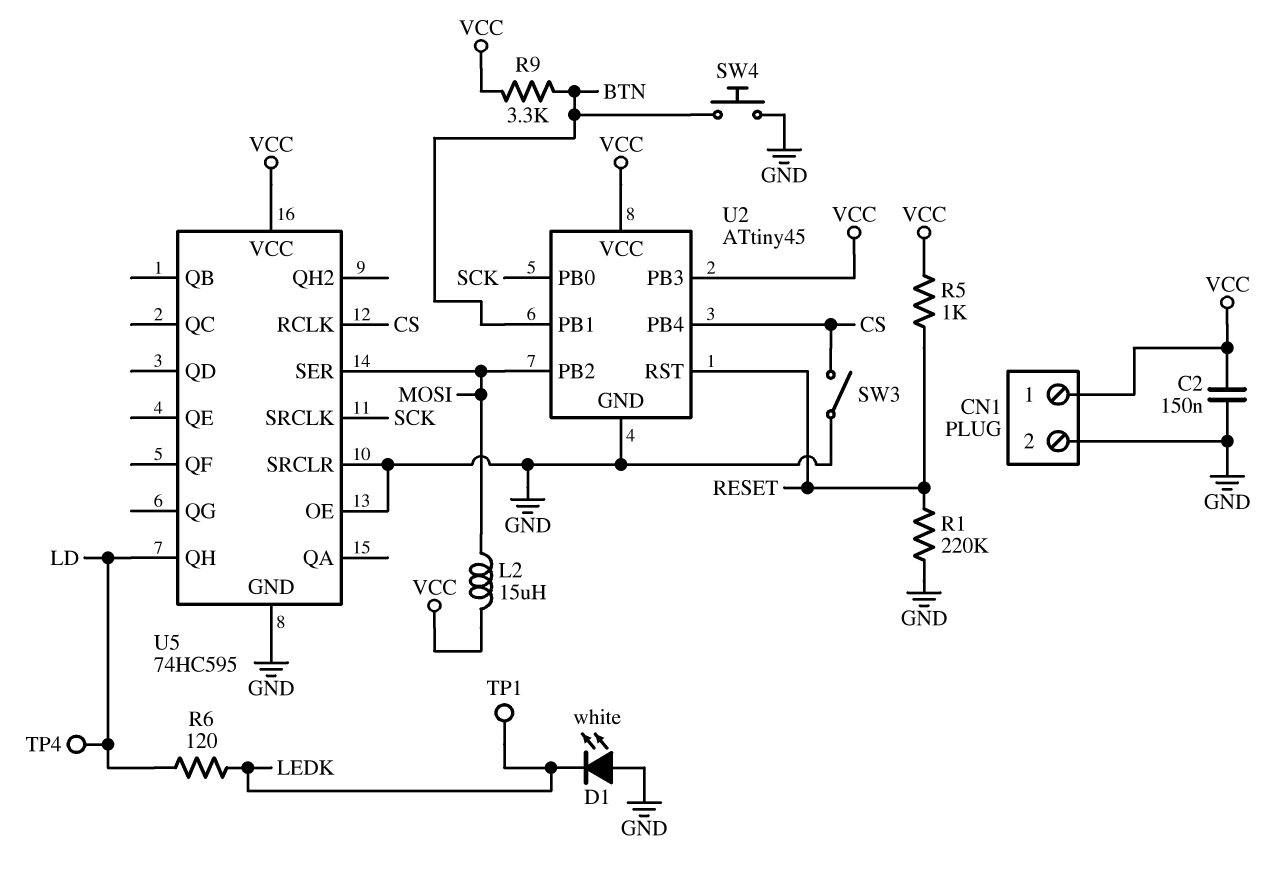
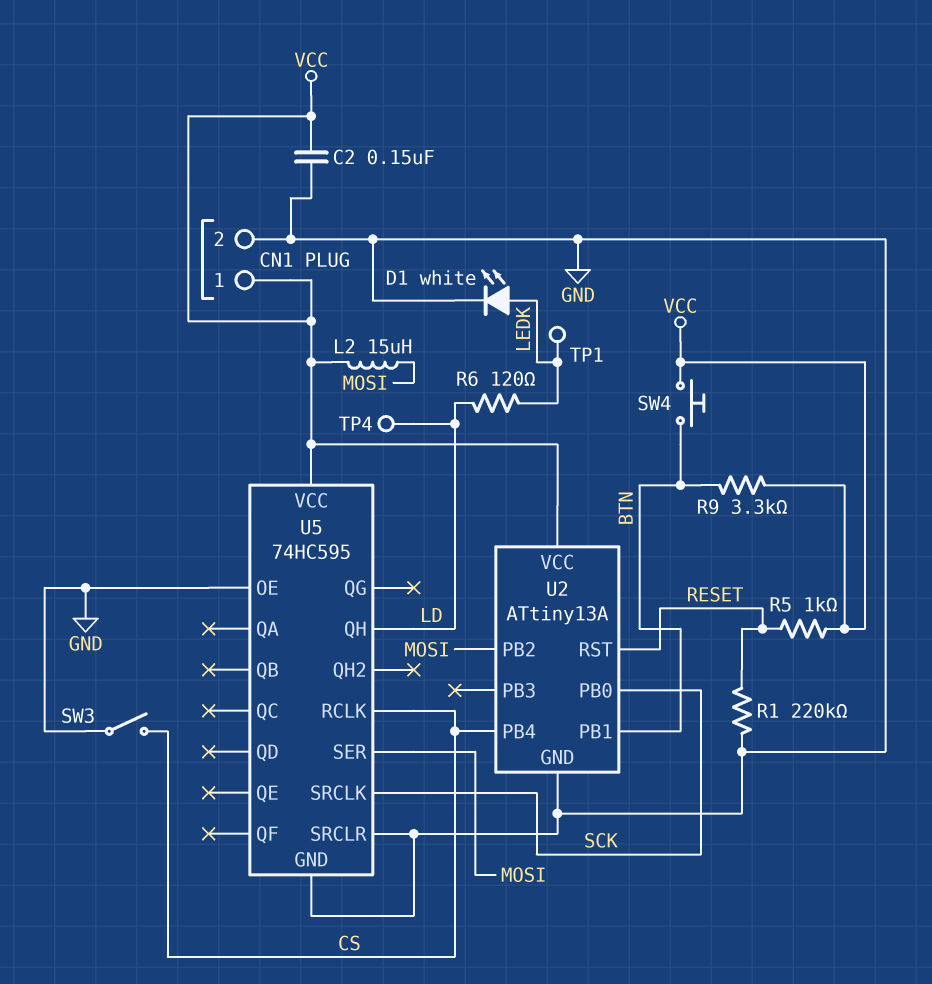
D1: LED white (A GND, K LEDK) -> LED white (A LEDK, K GND)
SW4: button (BTN, GND) -> button (BTN, VCC)
U2: ATtiny45 -> ATtiny13A
U2 pin PB3: VCC -> none

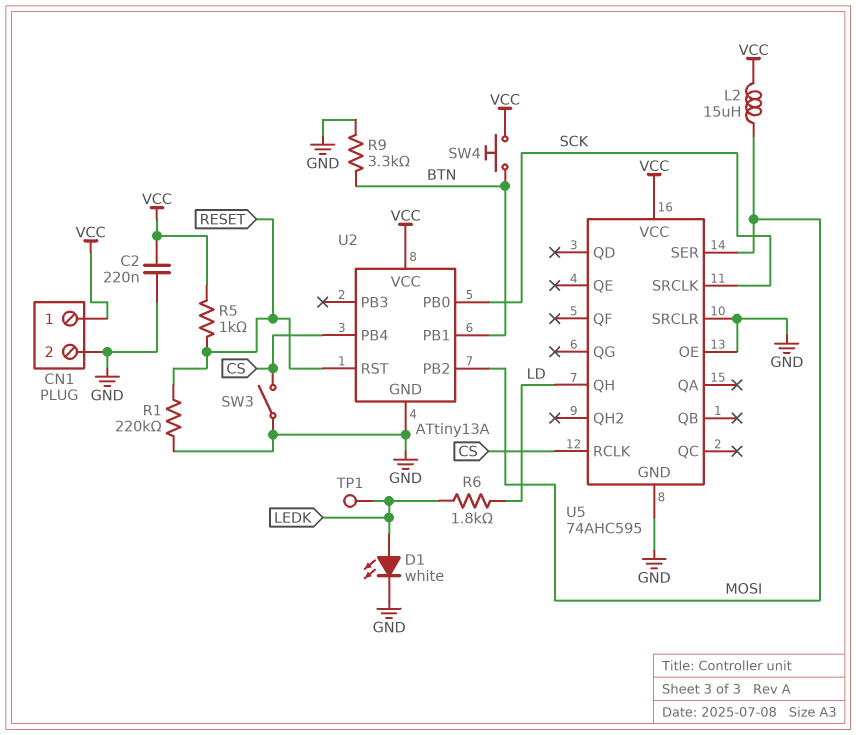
C2: 150nF (GND, VCC) -> 220nF (GND, VCC)
R6: 120 (LD, LEDK) -> 1.8k (LD, LEDK)
R9: 3.3k (BTN, VCC) -> 3.3k (BTN, GND)
TP4: test point (LD) -> none
U5: 74HC595 -> 74AHC595

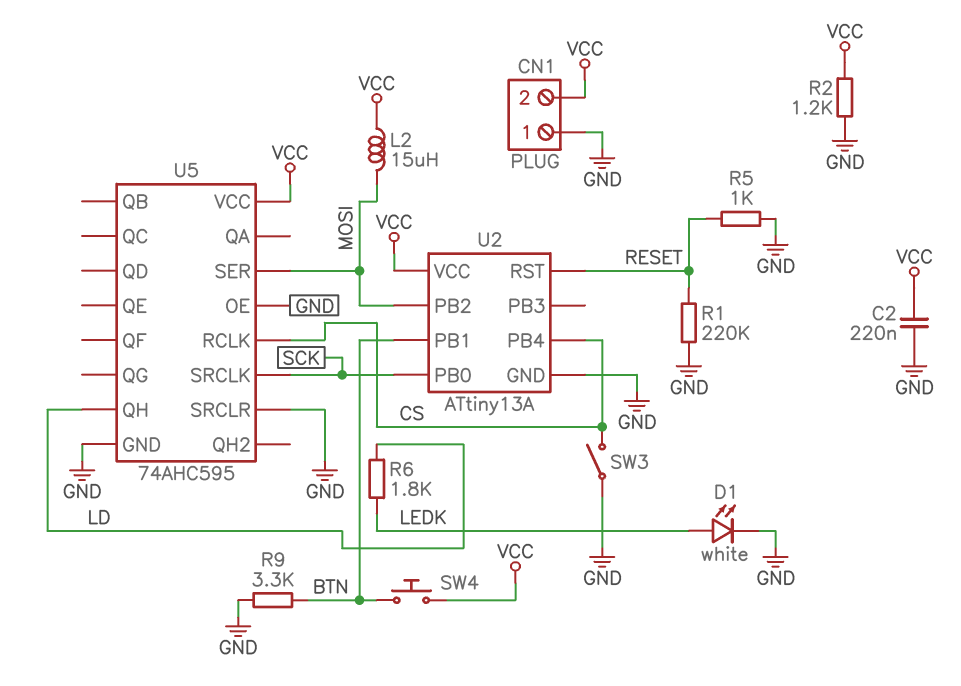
CN1 pin 1: VCC -> GND
CN1 pin 2: GND -> VCC
R2: none -> 1.2k (GND, VCC)
R5: 1k (RESET, VCC) -> 1k (GND, RESET)
TP1: test point (LEDK) -> none

